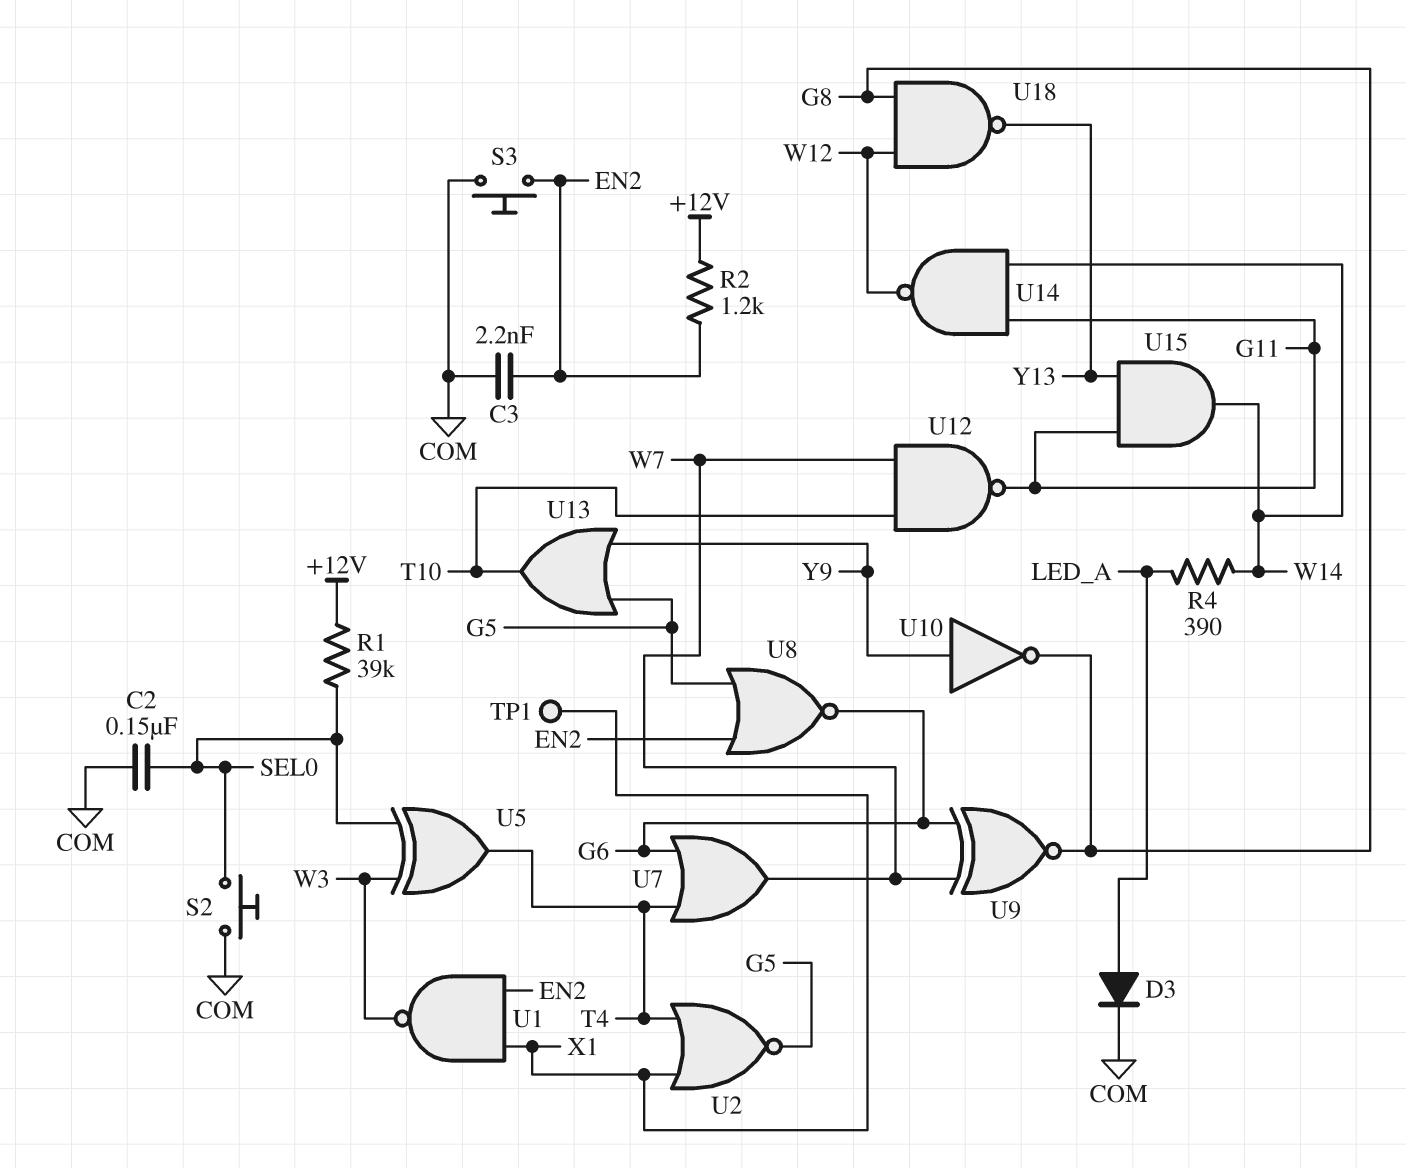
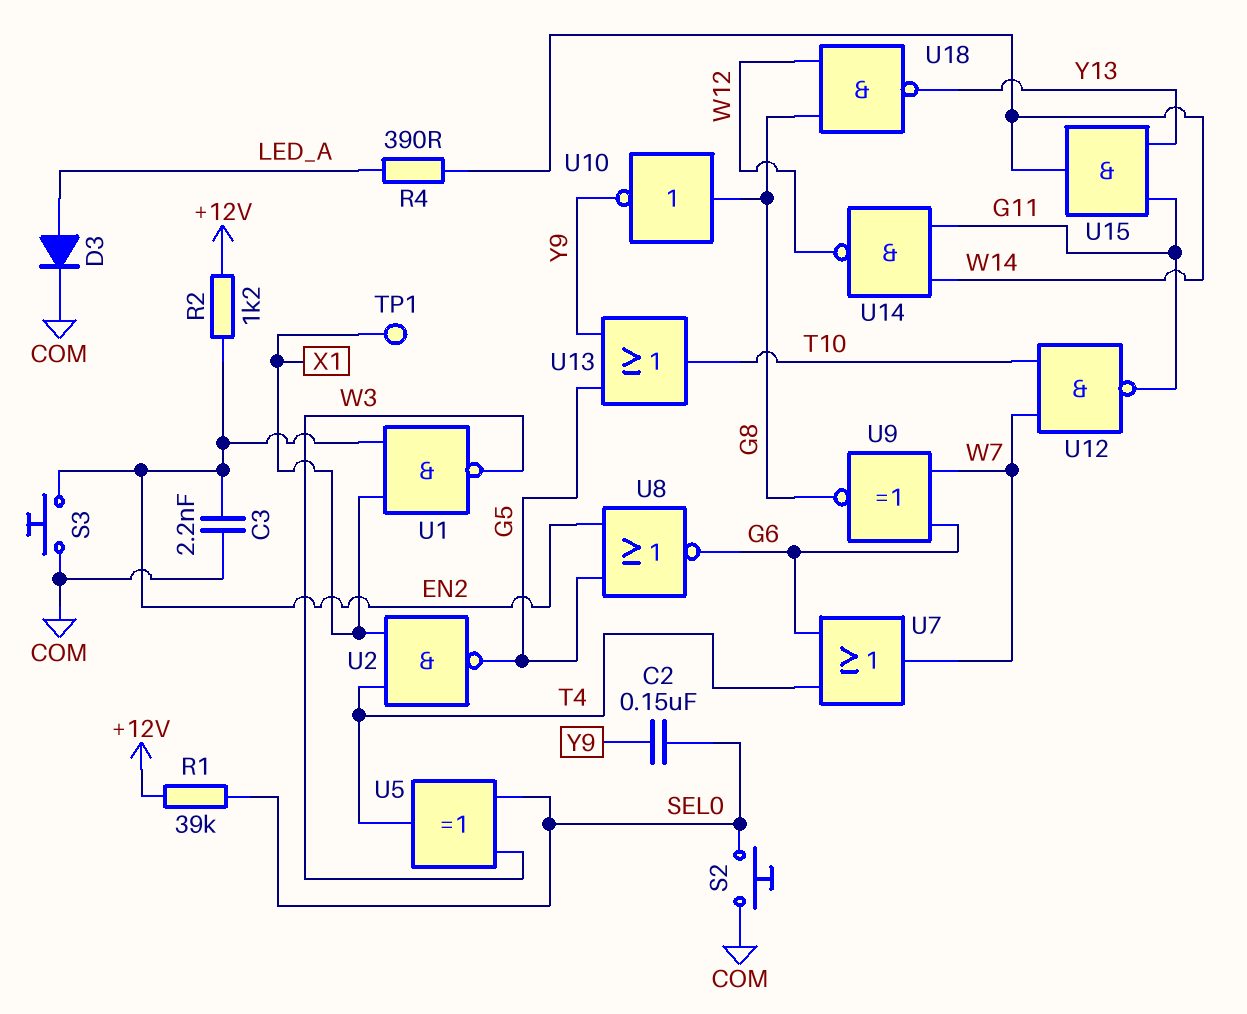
C2: 150nF (COM, SEL0) -> 150nF (SEL0, Y9)
U2: NOR (in T4, in X1, out G5) -> NAND (in T4, in X1, out G5)
U10: NOT (in Y9, out G8) -> NOT (in G8, out Y9)

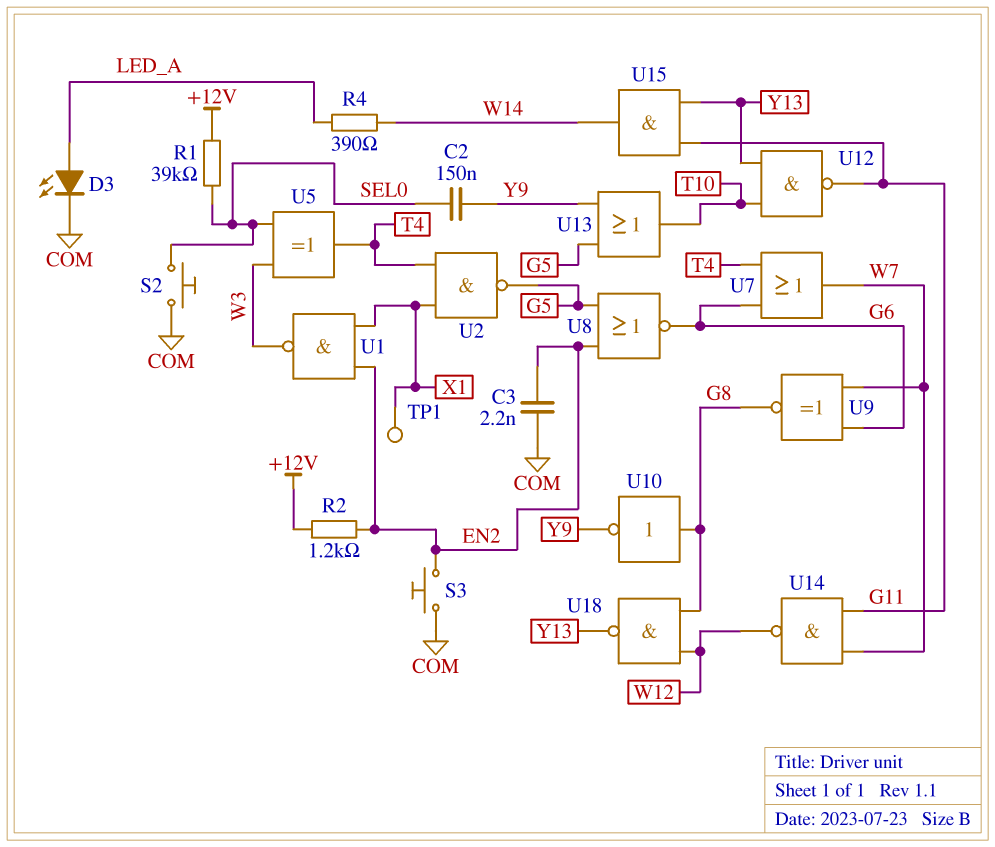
D3: diode (A LED_A, K COM) -> LED (A LED_A, K COM)
U12: NAND (in T10, in W7, out G11) -> NAND (in T10, in Y13, out G11)
U14: NAND (in G11, in W14, out W12) -> NAND (in G11, in W7, out W12)

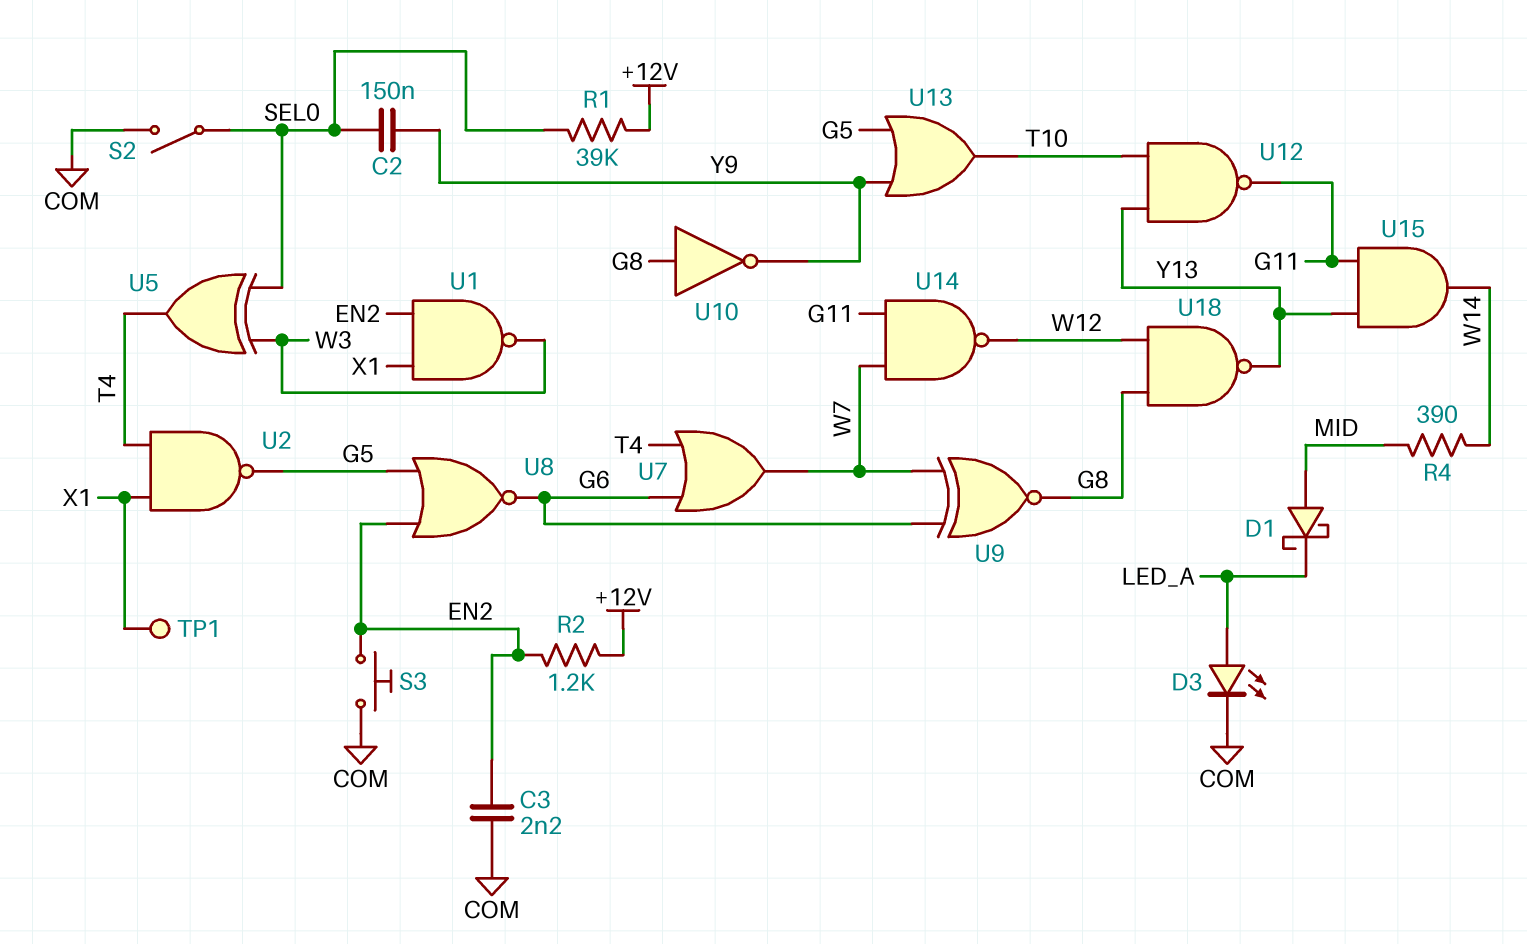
D1: none -> schottky (A MID, K LED_A)
R4: 390 (LED_A, W14) -> 390 (MID, W14)
S2: button (COM, SEL0) -> switch (COM, SEL0)

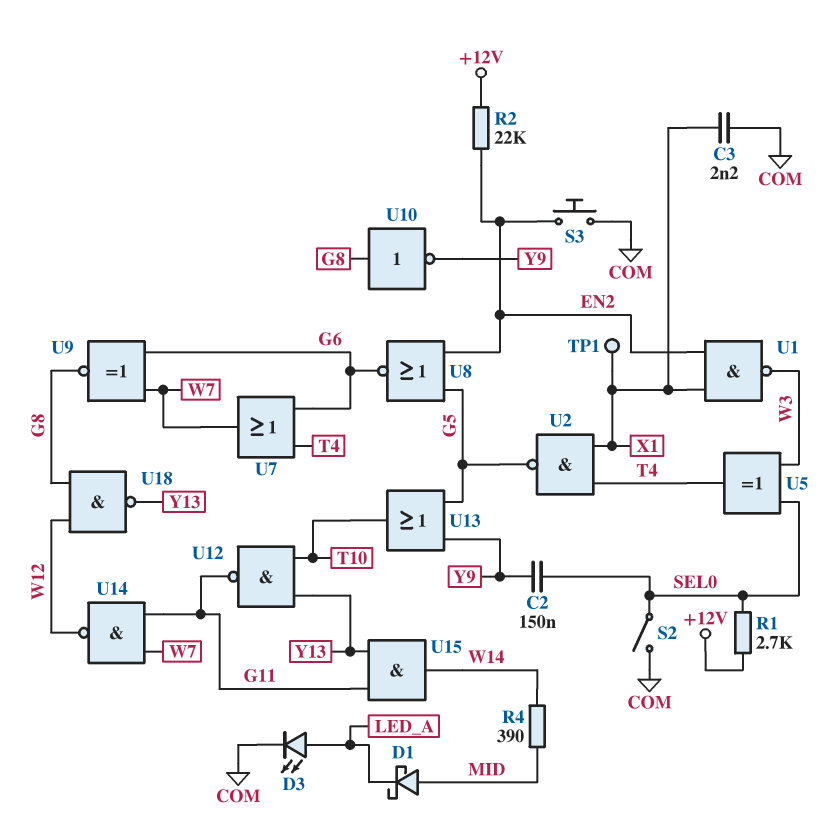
C3: 2.2nF (COM, EN2) -> 2.2nF (COM, X1)
R1: 39k (+12V, SEL0) -> 2.7k (+12V, SEL0)
R2: 1.2k (+12V, EN2) -> 22k (+12V, EN2)

